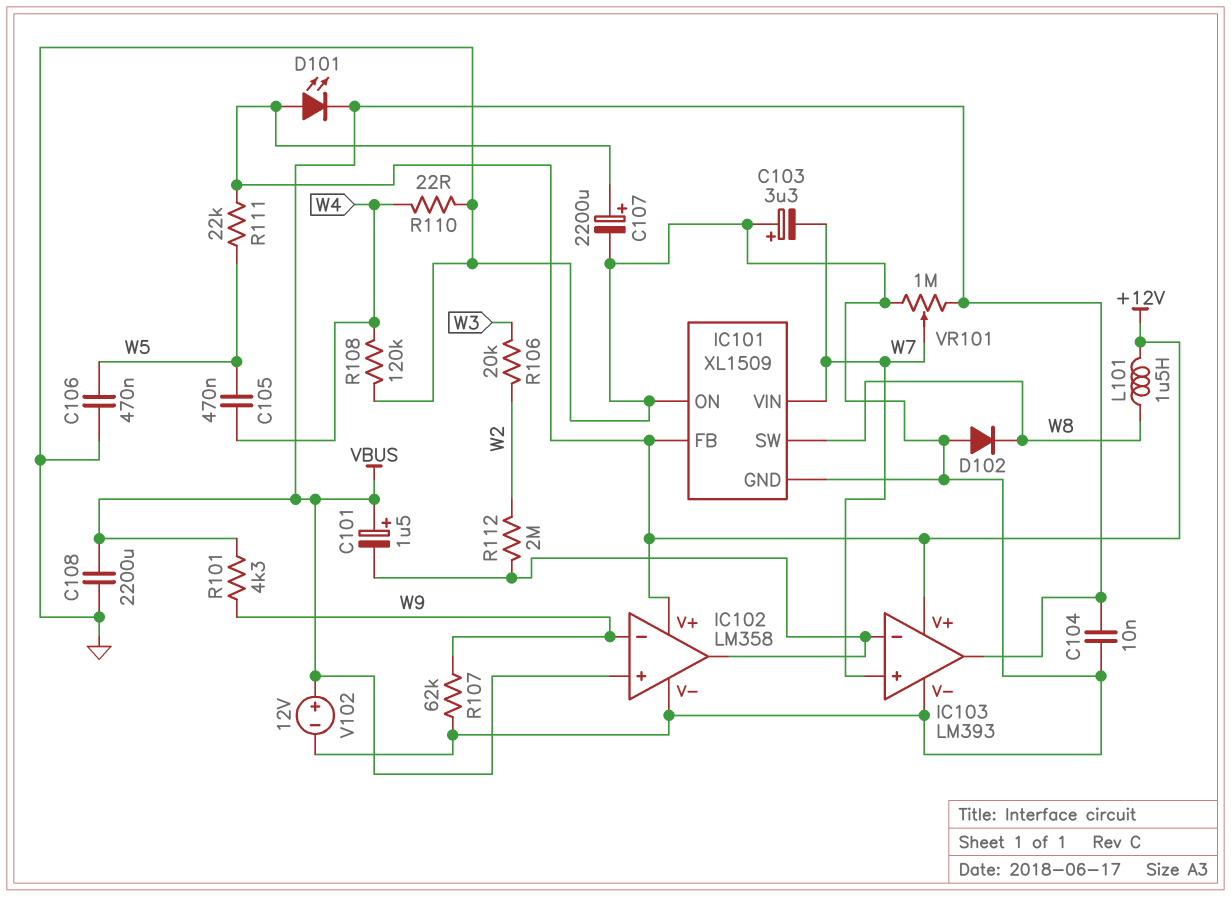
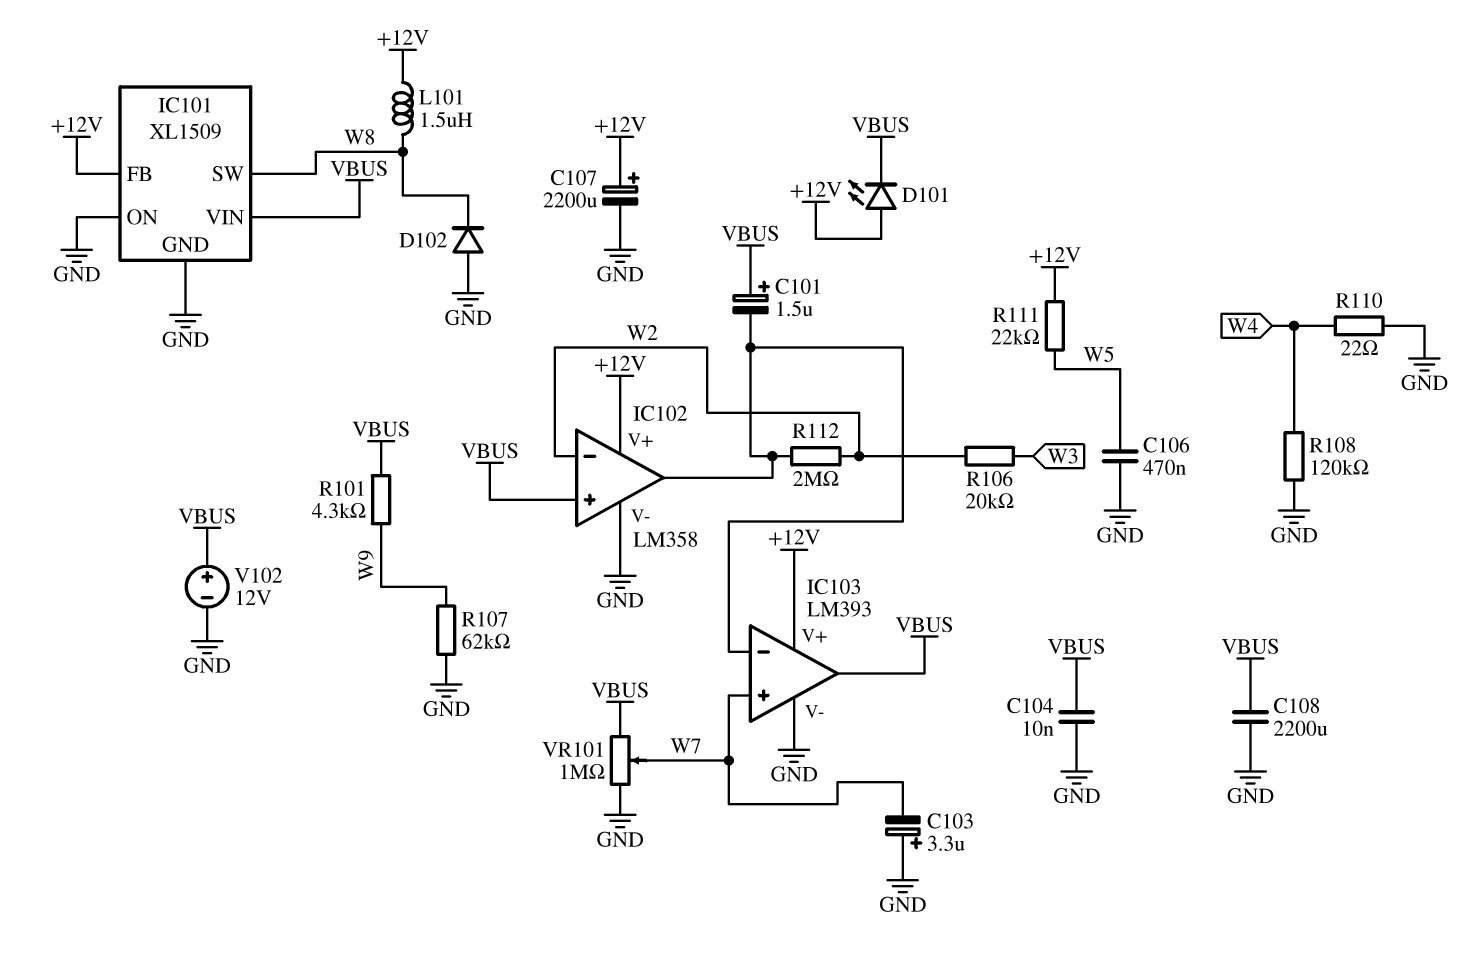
C105: 470nF (W4, W5) -> none
IC101 pin VIN: W7 -> VBUS
IC102 pin in-: W9 -> W2

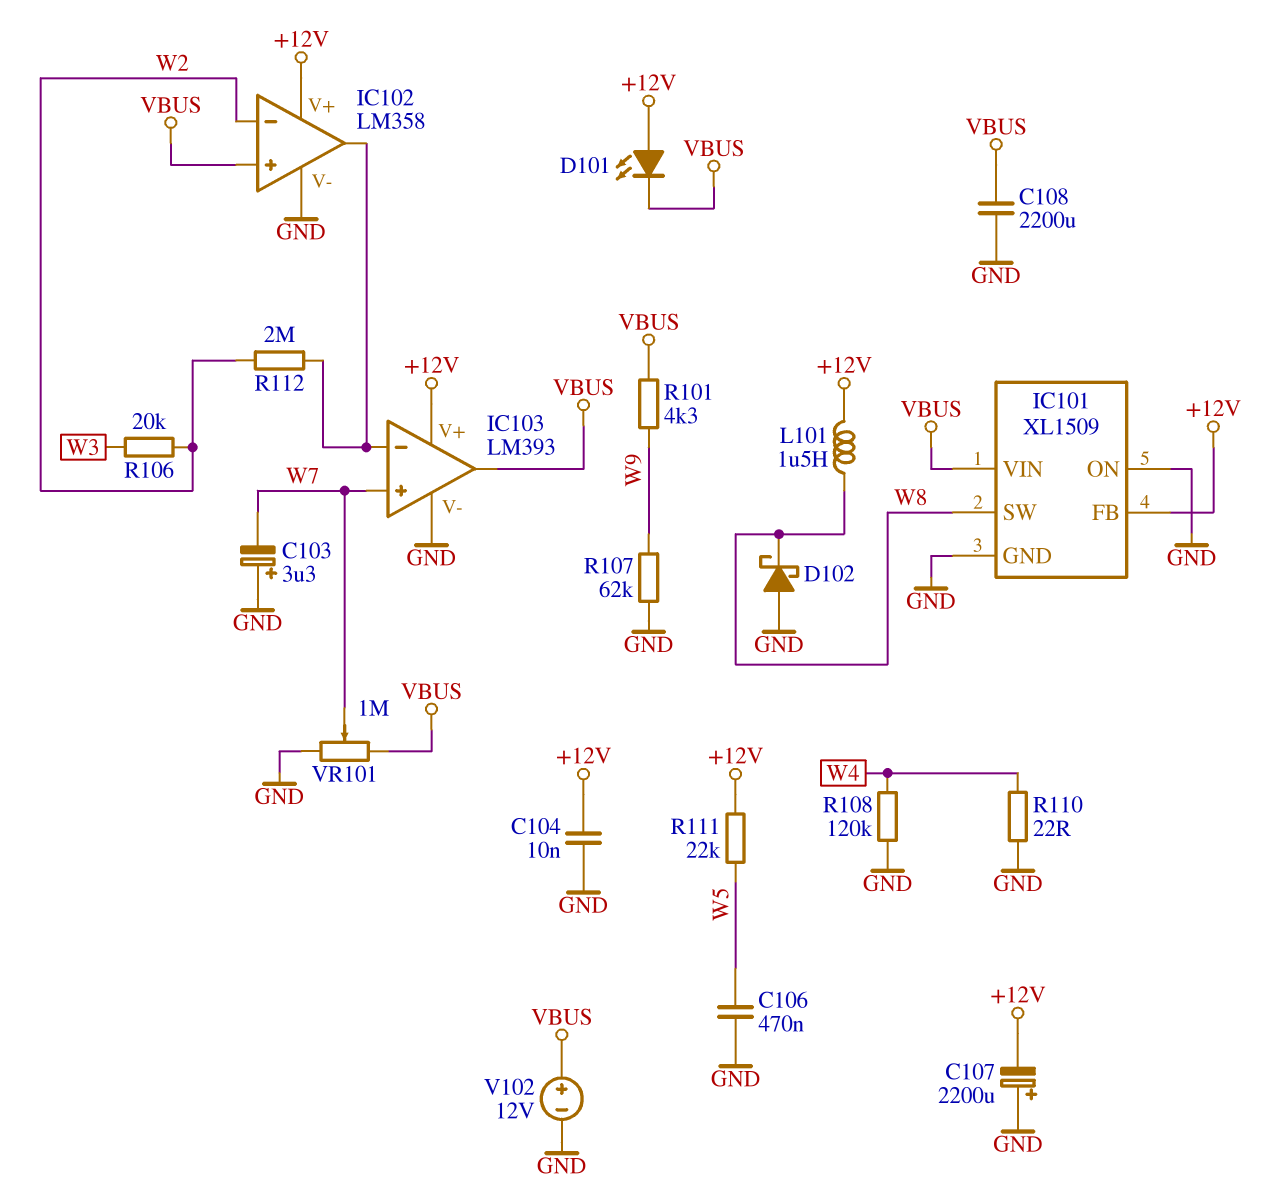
C101: 1.5uF (plus VBUS, minus IC102/out) -> none
C104: 10nF (GND, VBUS) -> 10nF (+12V, GND)
C107: 2200uF (plus +12V, minus GND) -> 2200uF (plus GND, minus +12V)
D102: diode (A GND, K W8) -> schottky (A GND, K W8)

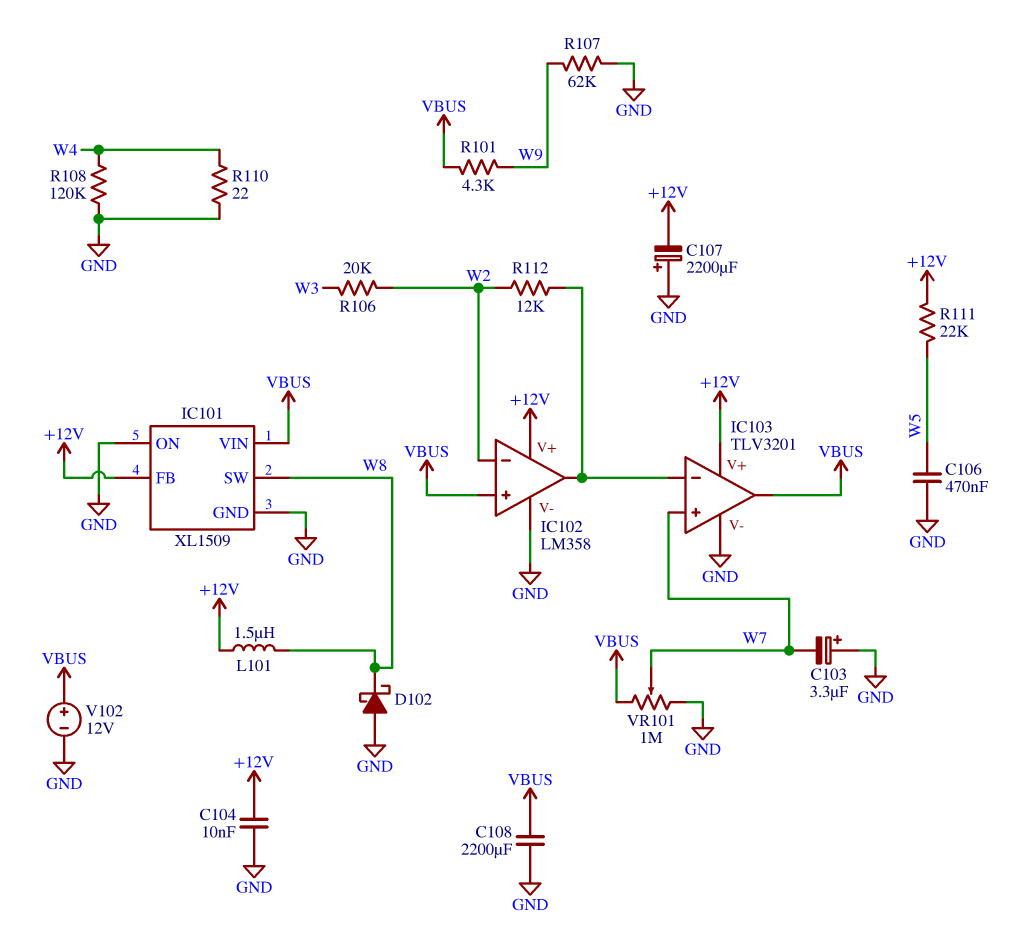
D101: LED (A +12V, K VBUS) -> none
IC103: LM393 -> TLV3201
R112: 2M (IC102/out, W2) -> 12k (IC102/out, W2)

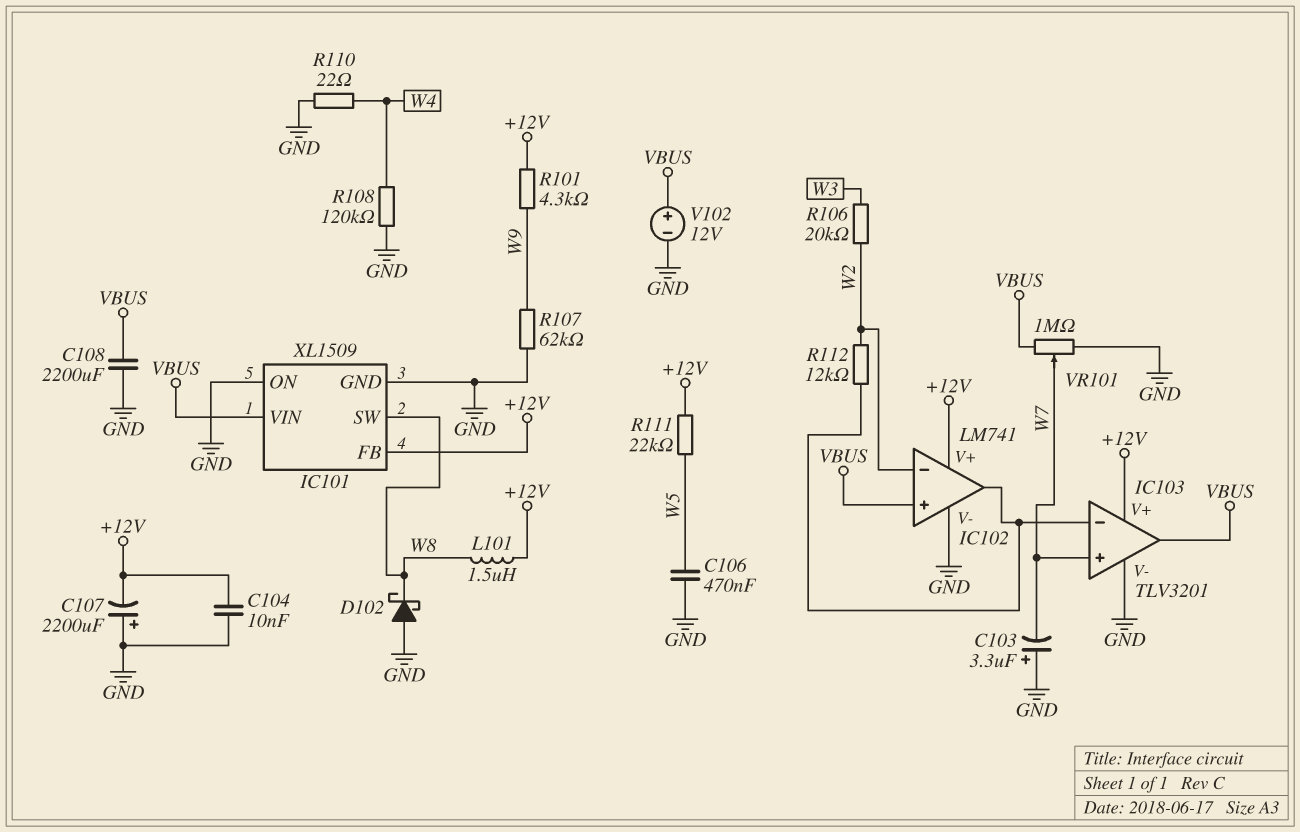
IC102: LM358 -> LM741
R101: 4.3k (VBUS, W9) -> 4.3k (+12V, W9)

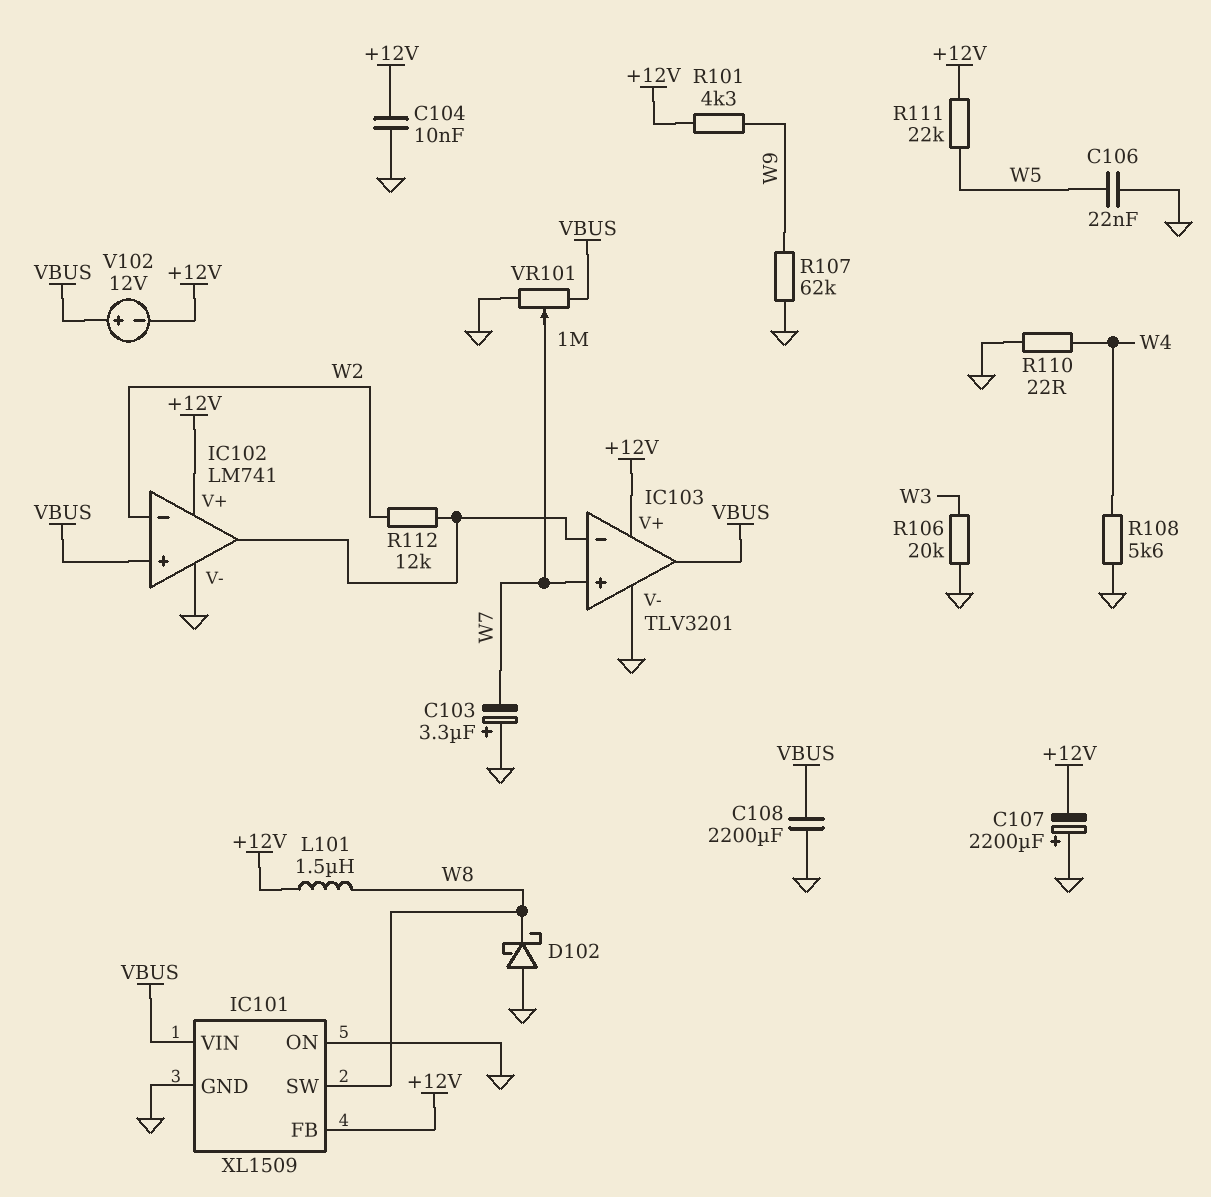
C106: 470nF (GND, W5) -> 22nF (GND, W5)
R106: 20k (W2, W3) -> 20k (GND, W3)
R108: 120k (GND, W4) -> 5.6k (GND, W4)
V102: 12V (plus VBUS, minus GND) -> 12V (plus VBUS, minus +12V)

